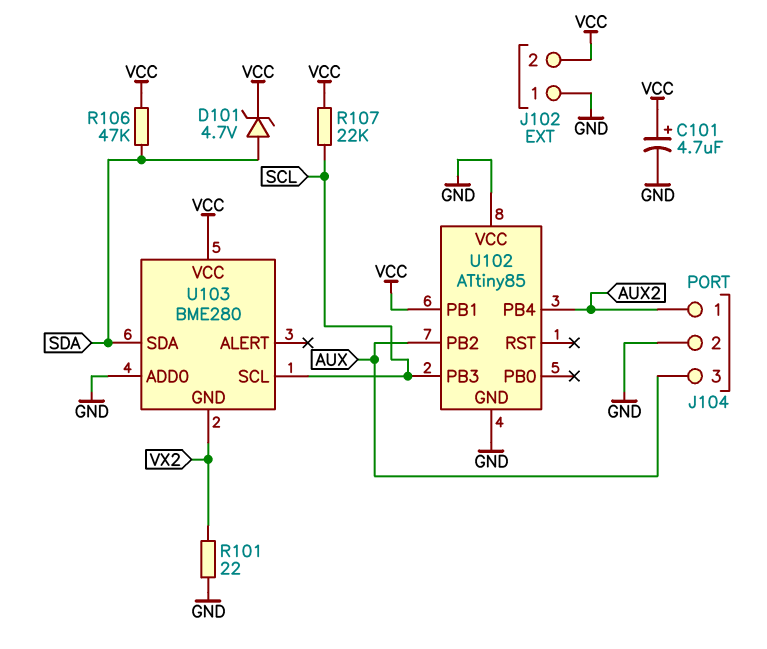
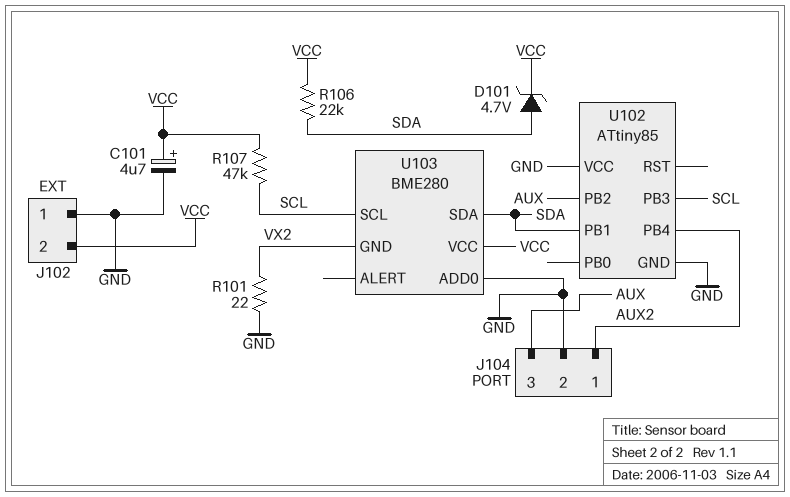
R106: 47k (SDA, VCC) -> 22k (SDA, VCC)
R107: 22k (SCL, VCC) -> 47k (SCL, VCC)
U102 pin PB1: VCC -> SDA

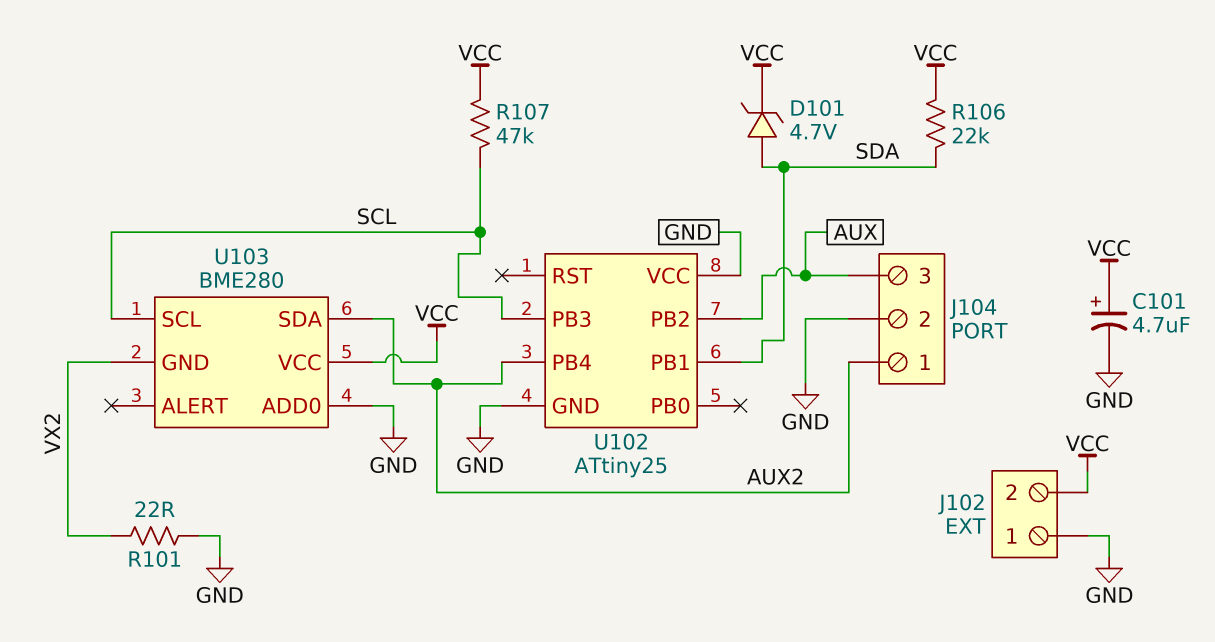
U102: ATtiny85 -> ATtiny25
U103 pin SDA: SDA -> AUX2

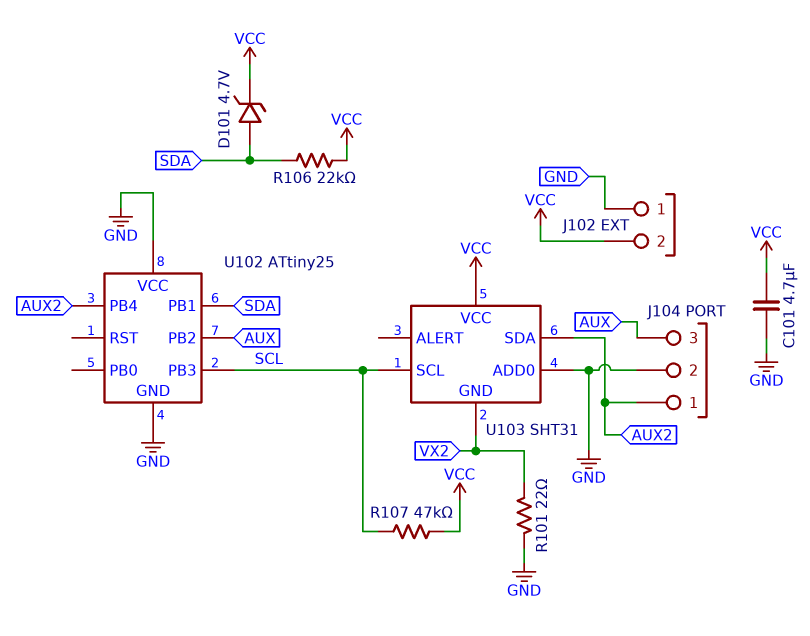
C101: 4.7uF (plus VCC, minus GND) -> 4.7uF (GND, VCC)
U103: BME280 -> SHT31

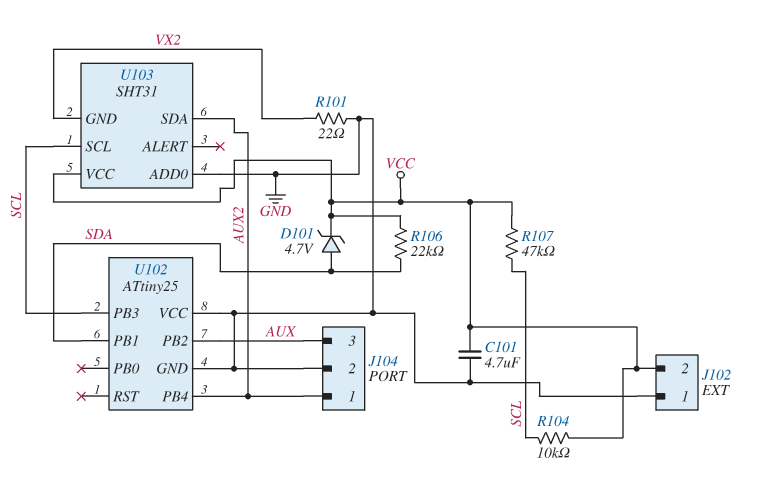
R104: none -> 10k (SCL, VCC)

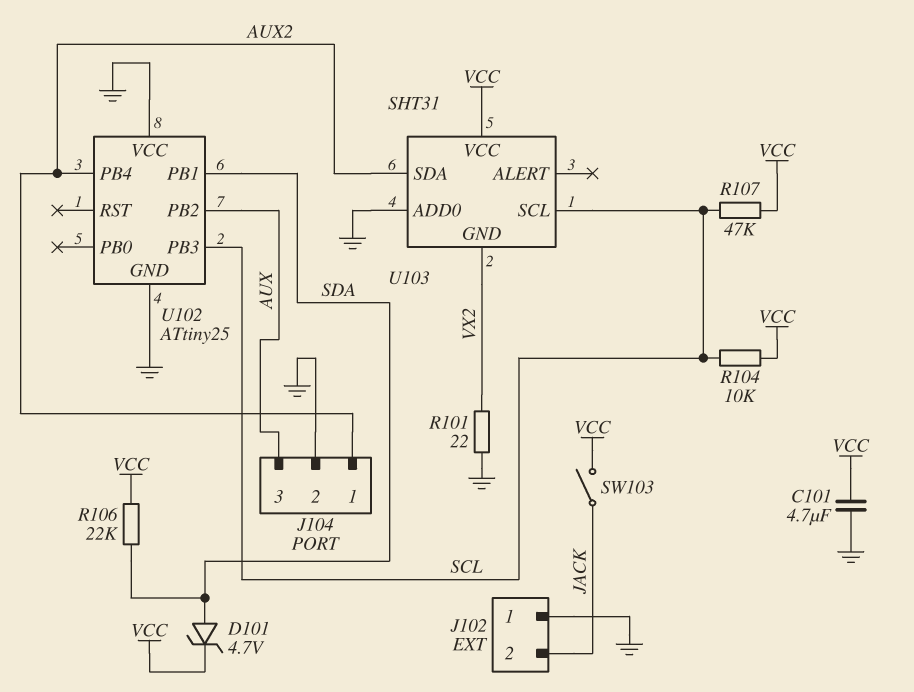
J102 pin 2: VCC -> JACK
SW103: none -> switch (JACK, VCC)

